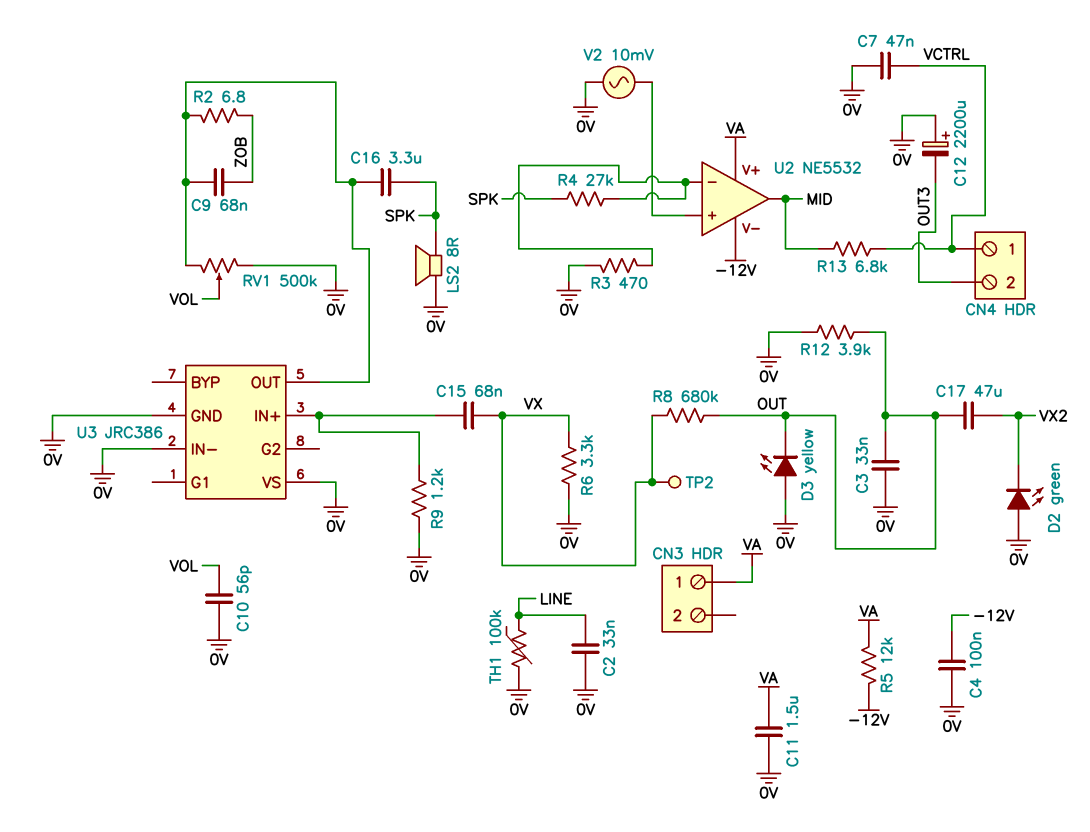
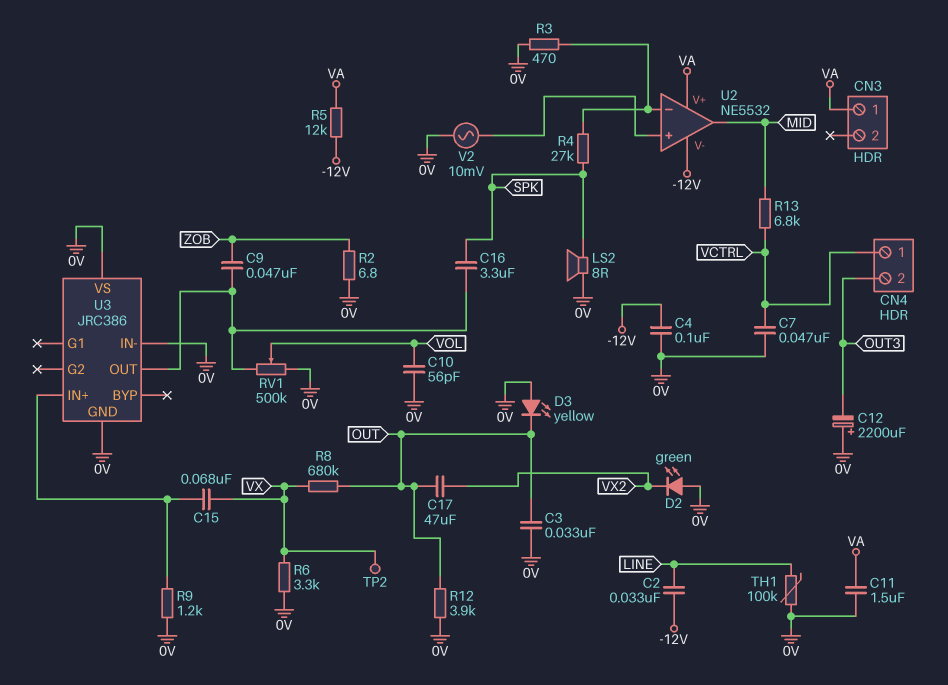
C2: 33nF (0V, LINE) -> 33nF (-12V, LINE)
C9: 68nF (U3/OUT, ZOB) -> 47nF (U3/OUT, ZOB)
R2: 6.8 (U3/OUT, ZOB) -> 6.8 (0V, ZOB)

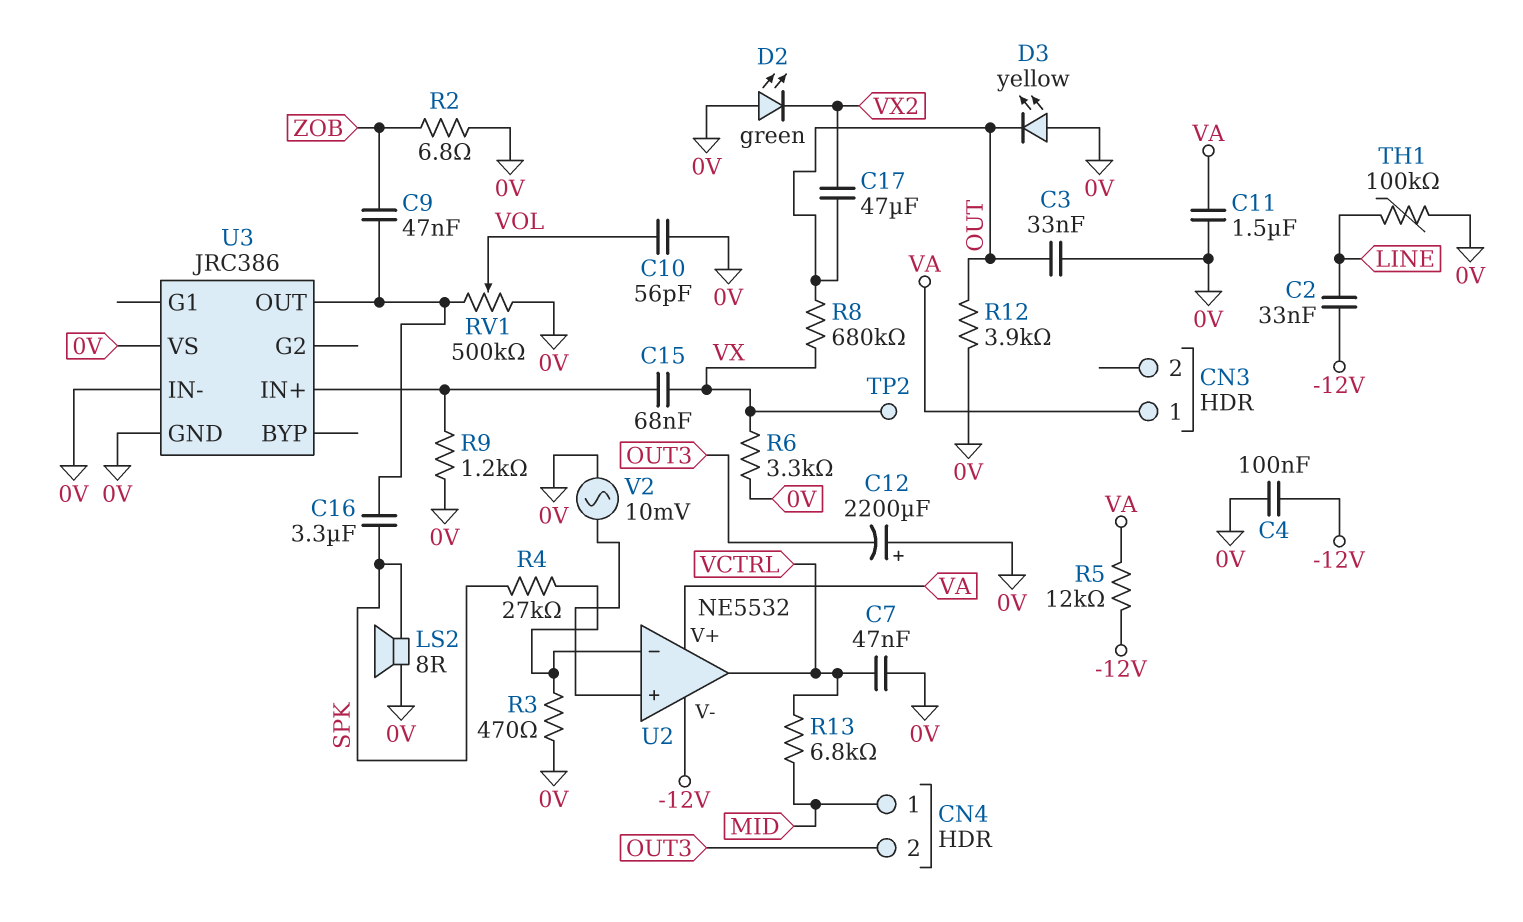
CN4 pin 1: VCTRL -> MID
U2 pin out: MID -> VCTRL

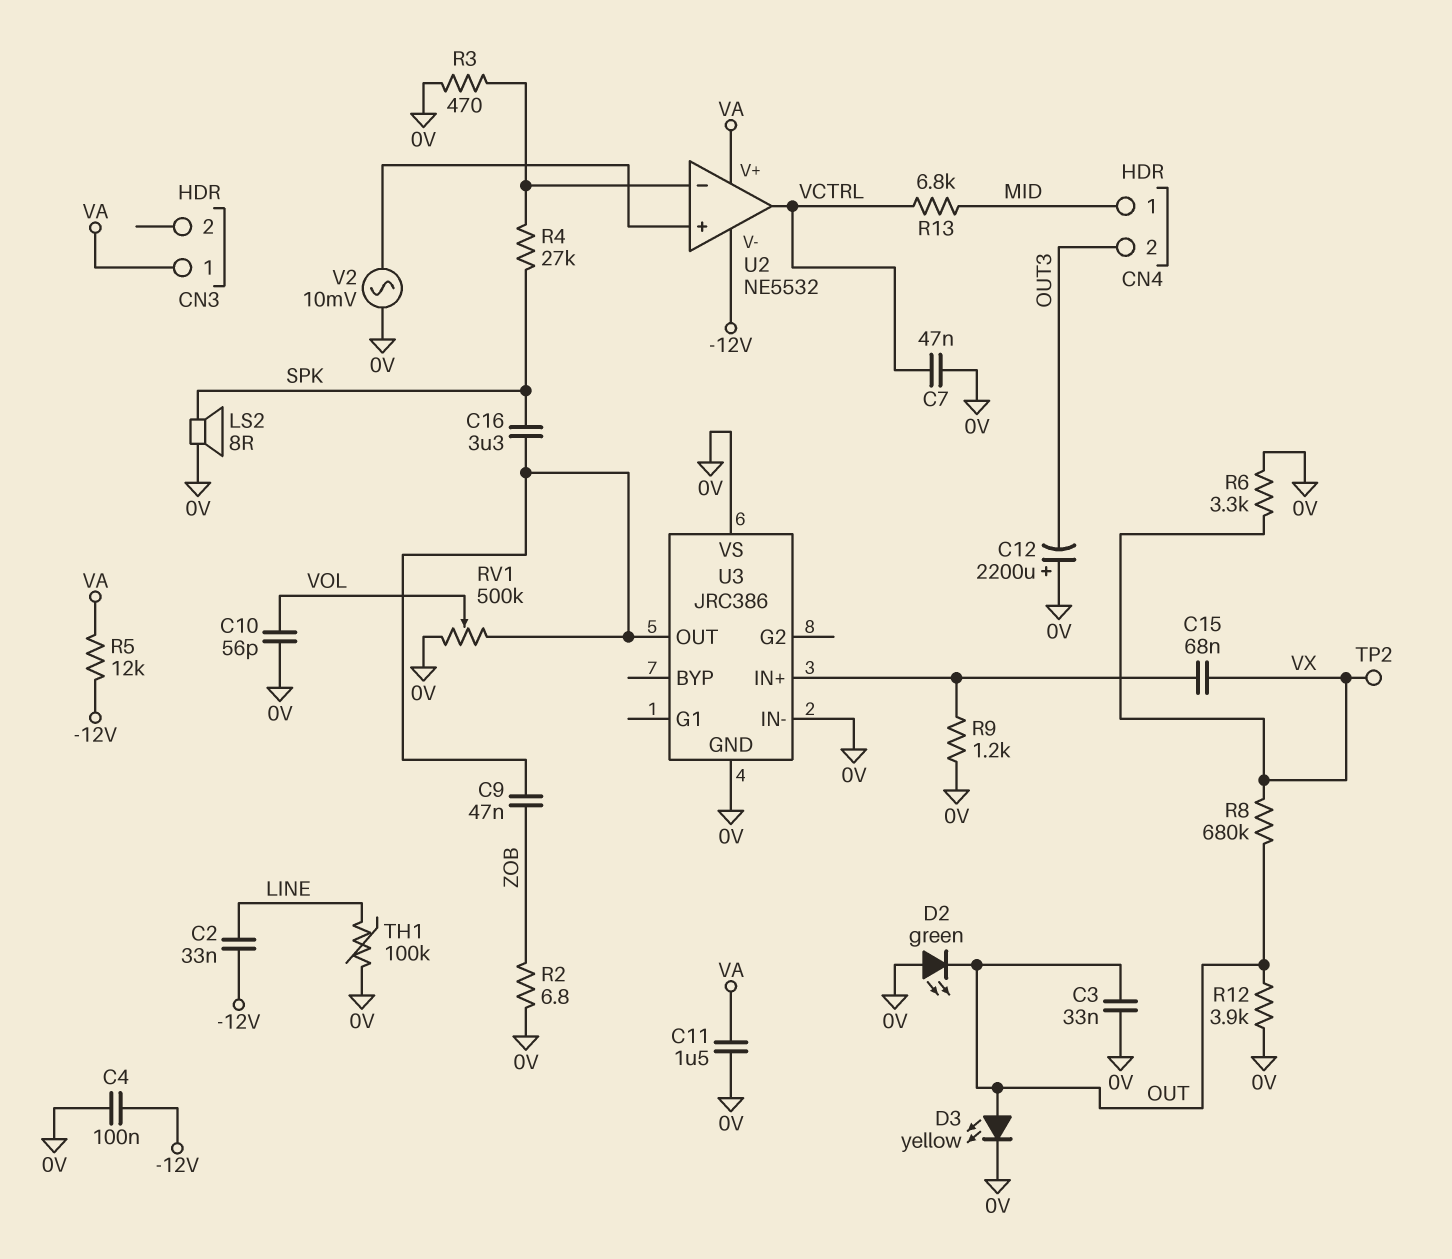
C17: 47uF (OUT, VX2) -> none
D2: LED green (A 0V, K VX2) -> LED green (A 0V, K OUT)
D3: LED yellow (A 0V, K OUT) -> LED yellow (A OUT, K 0V)

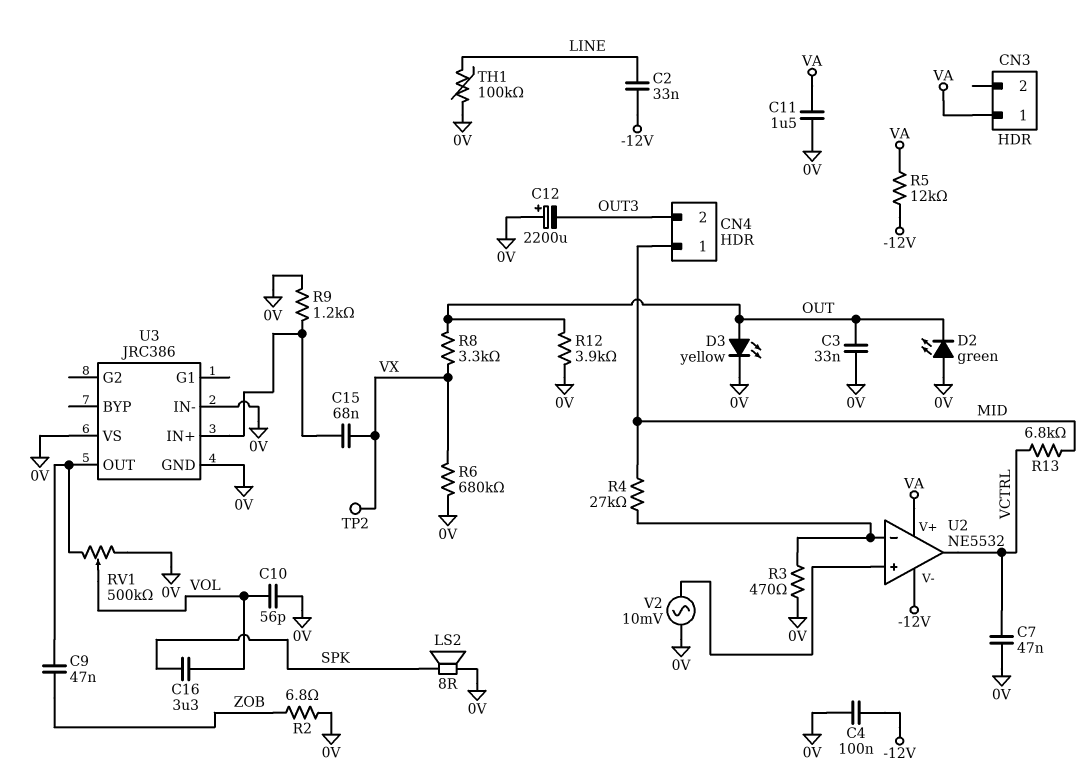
C16: 3.3uF (SPK, U3/OUT) -> 3.3uF (SPK, VOL)
R4: 27k (SPK, U2/in-) -> 27k (MID, U2/in-)
R6: 3.3k (0V, VX) -> 680k (0V, VX)
R8: 680k (OUT, VX) -> 3.3k (OUT, VX)

